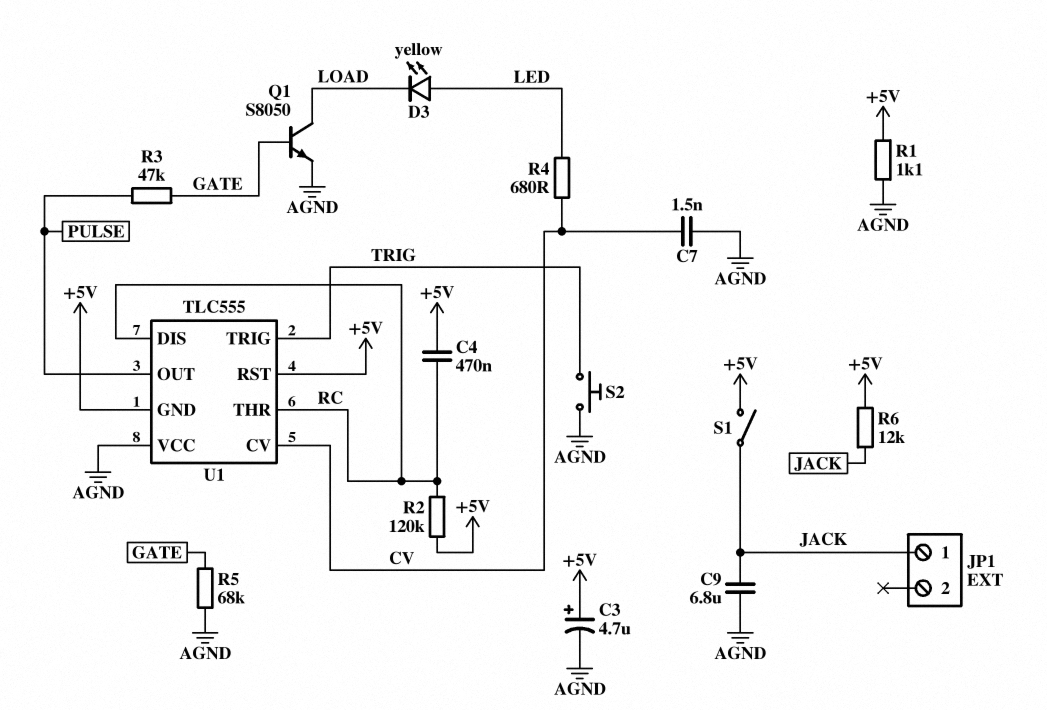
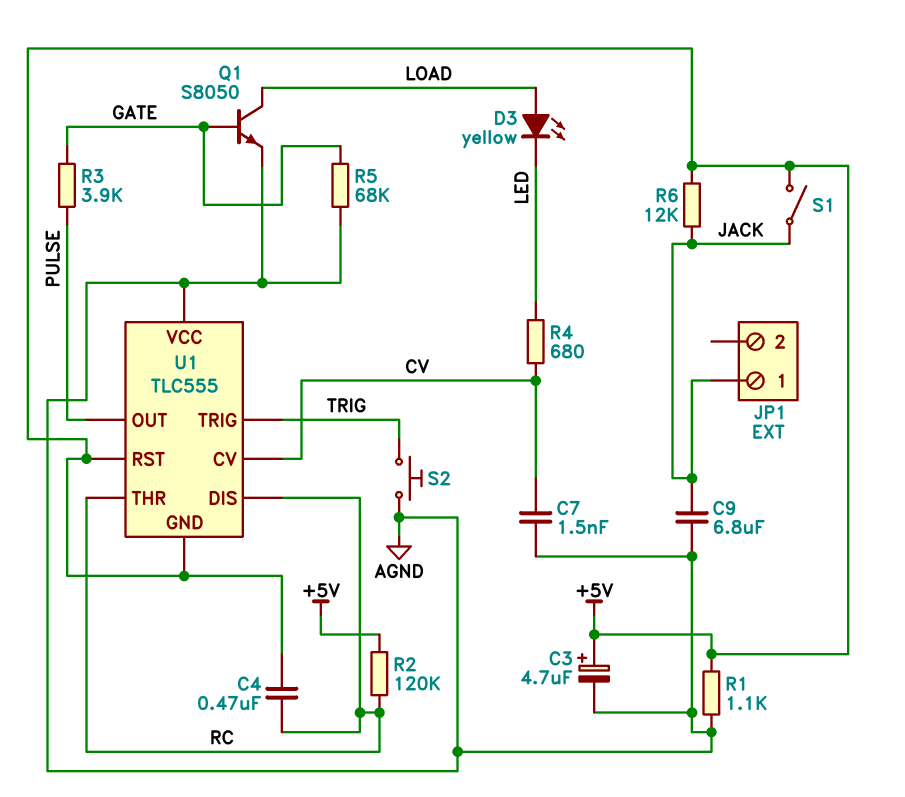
D3: LED yellow (A LED, K LOAD) -> LED yellow (A LOAD, K LED)
R3: 47k (GATE, PULSE) -> 3.9k (GATE, PULSE)

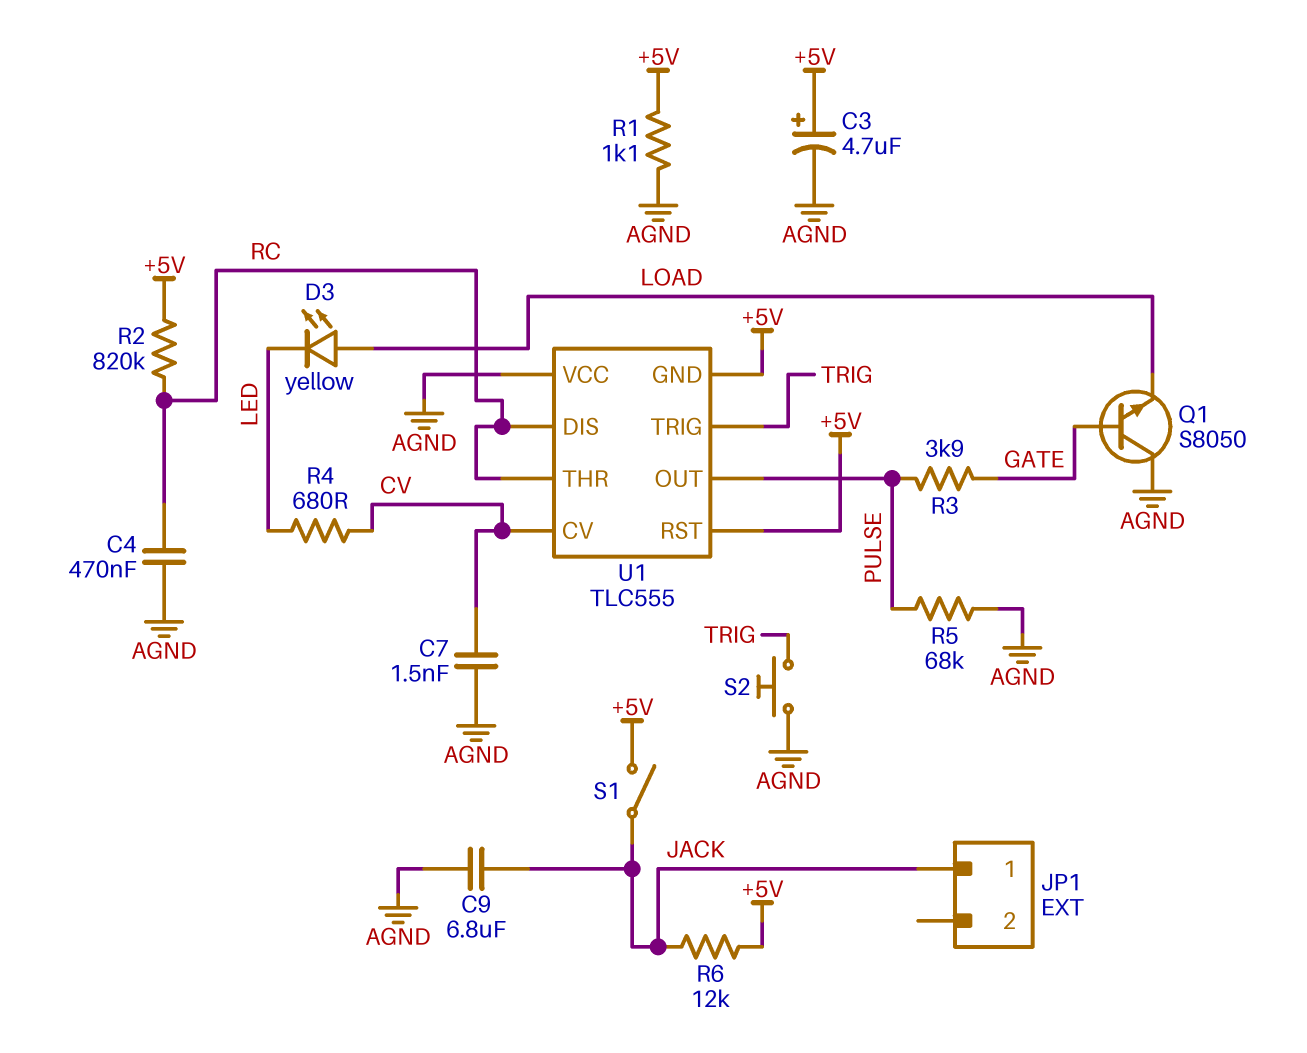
C4: 470nF (+5V, RC) -> 470nF (AGND, RC)
Q1: NPN S8050 (B GATE, C LOAD, E AGND) -> NPN S8050 (B GATE, C AGND, E LOAD)
R2: 120k (+5V, RC) -> 820k (+5V, RC)
R5: 68k (AGND, GATE) -> 68k (AGND, PULSE)

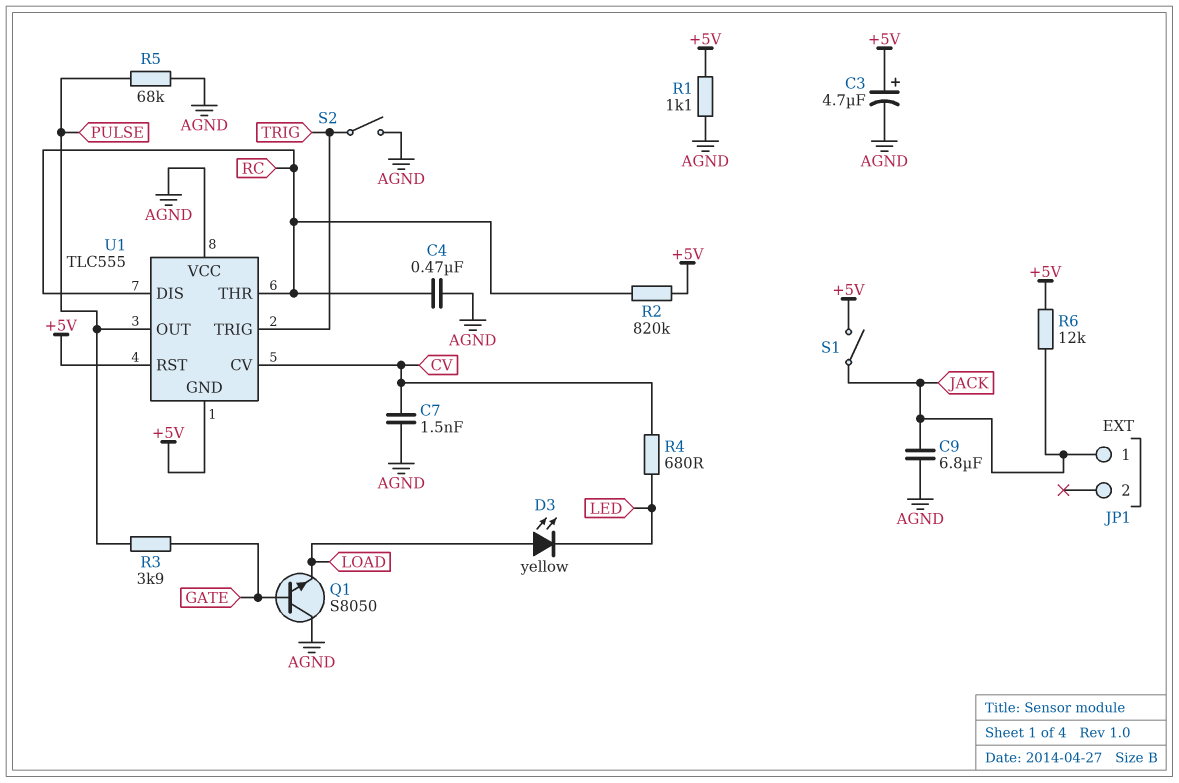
S2: button (AGND, TRIG) -> switch (AGND, TRIG)

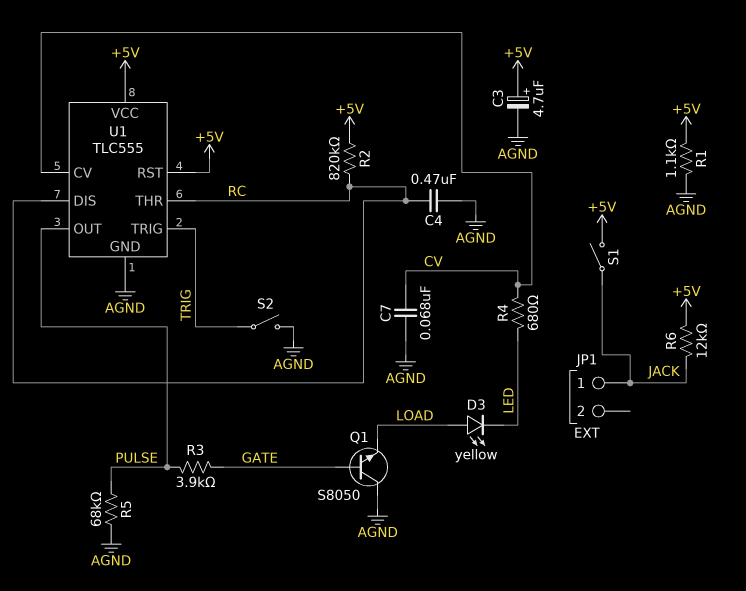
C7: 1.5nF (AGND, CV) -> 68nF (AGND, CV)
C9: 6.8uF (AGND, JACK) -> none
U1 pin GND: +5V -> AGND
U1 pin VCC: AGND -> +5V

